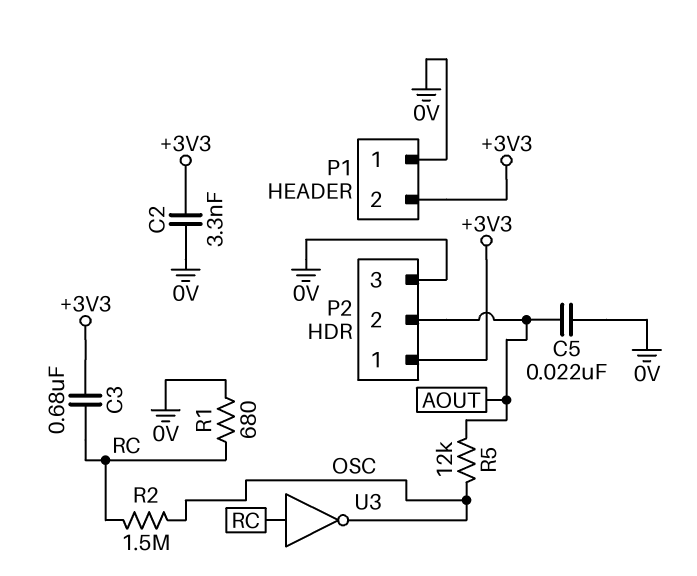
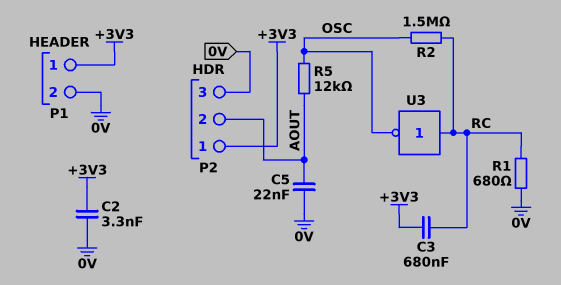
P1 pin 1: 0V -> +3V3
P1 pin 2: +3V3 -> 0V

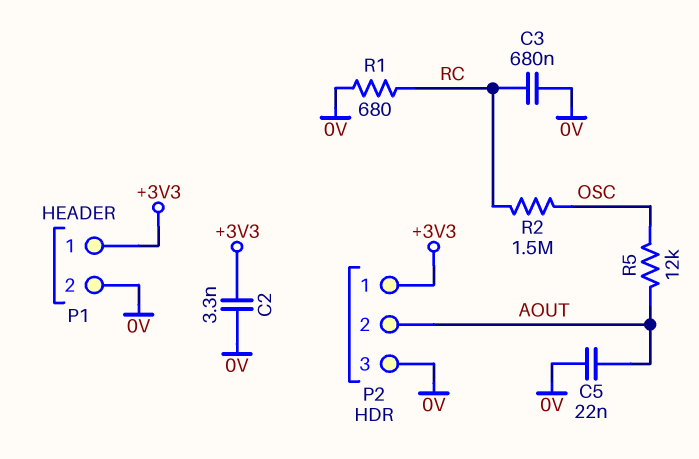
C3: 680nF (+3V3, RC) -> 680nF (0V, RC)
U3: NOT (in RC, out OSC) -> none

